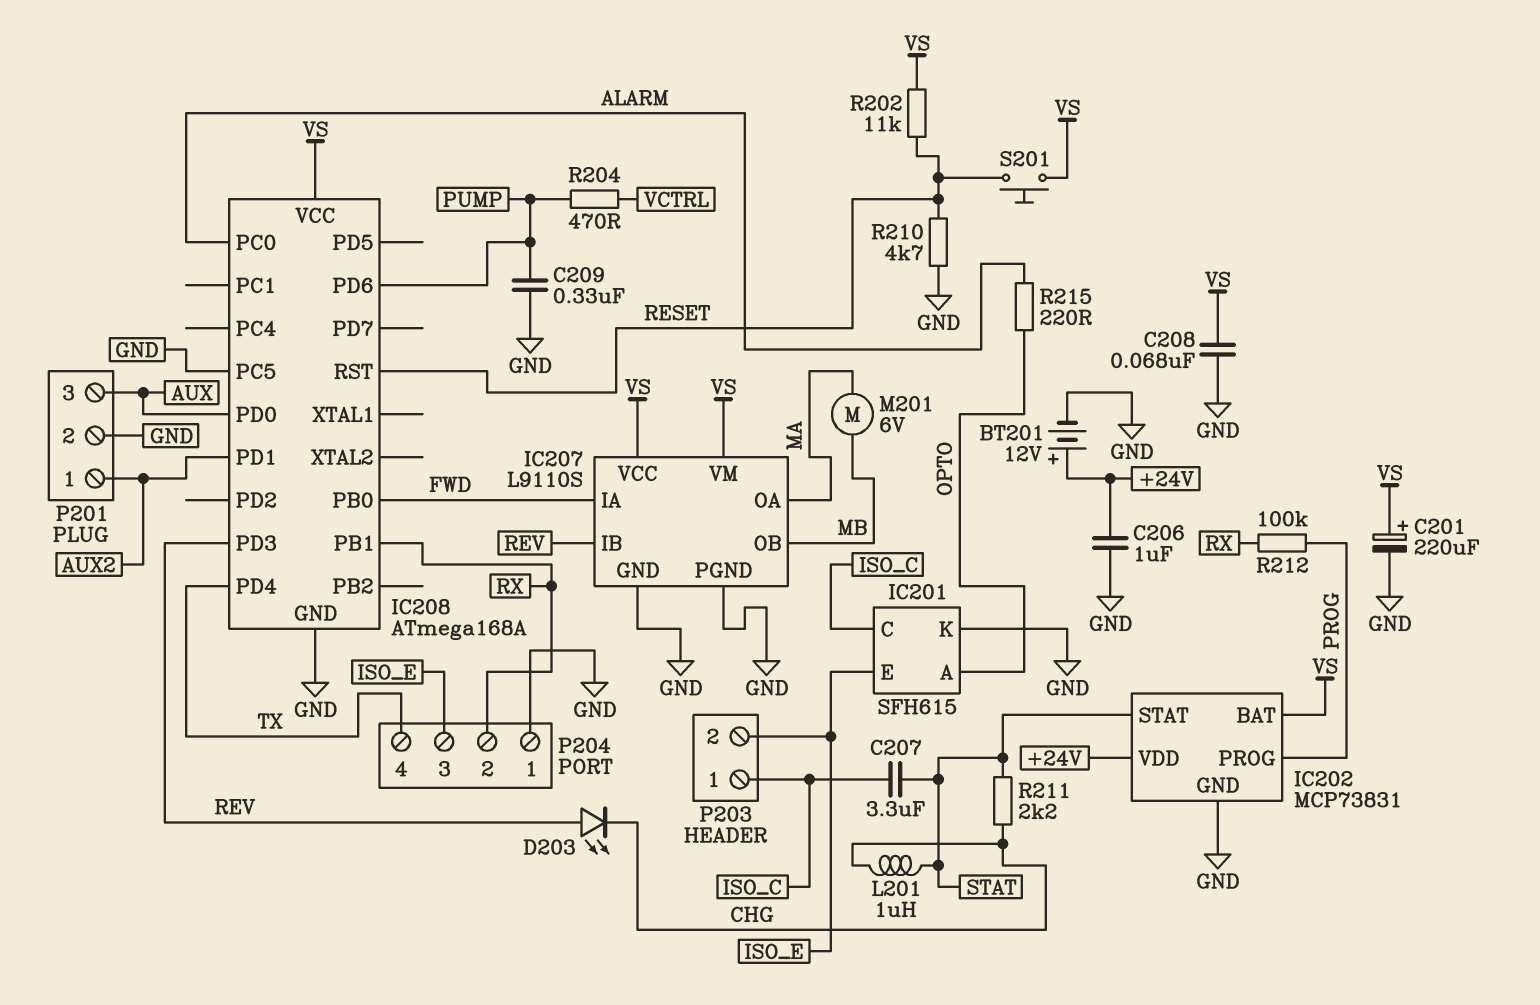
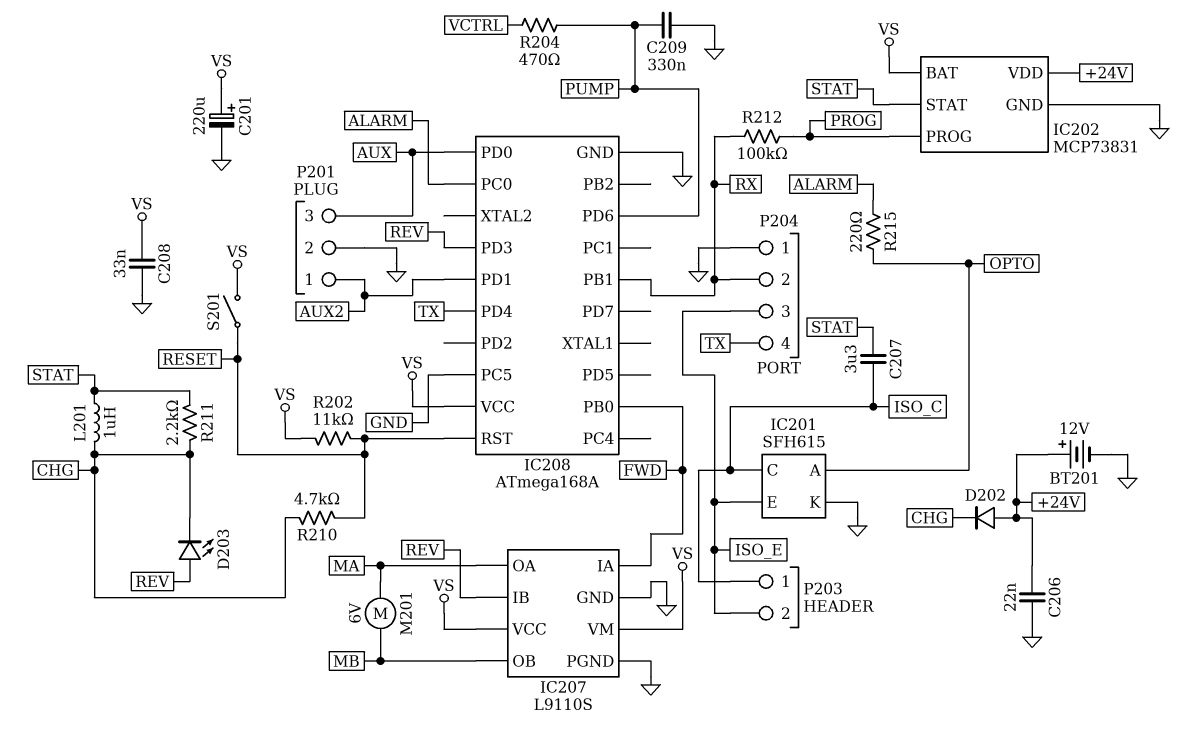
C206: 1uF (+24V, GND) -> 22nF (+24V, GND)
C208: 68nF (GND, VS) -> 33nF (GND, VS)
D202: none -> diode (A +24V, K CHG)
R210: 4.7k (GND, RESET) -> 4.7k (CHG, RESET)
S201: button (RESET, VS) -> switch (RESET, VS)

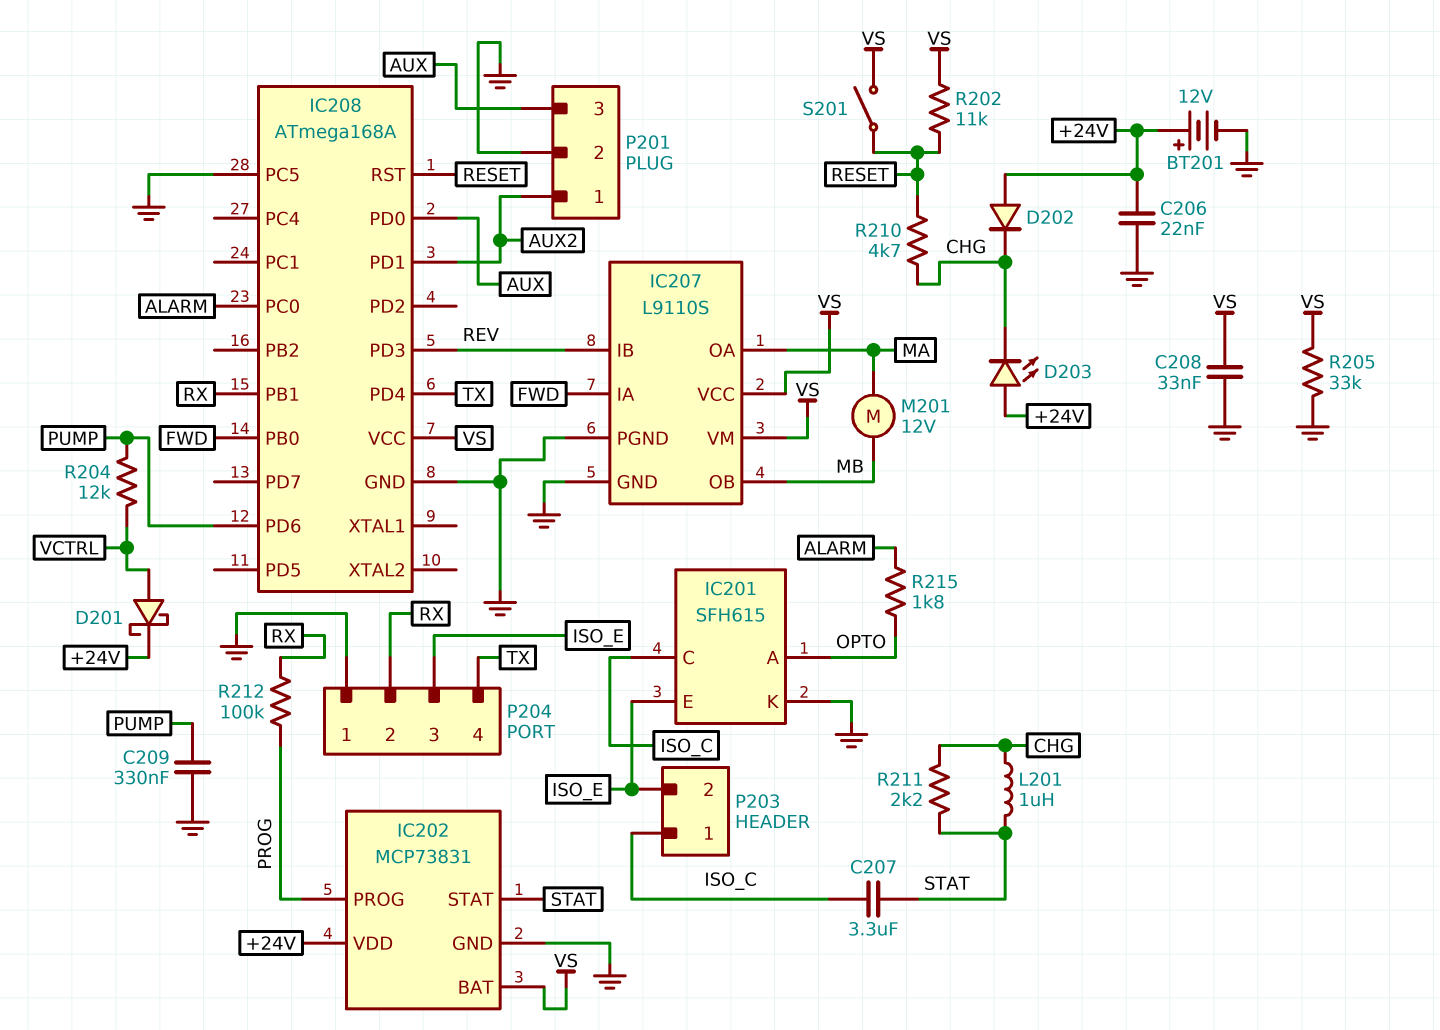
C201: 220uF (plus VS, minus GND) -> none
D201: none -> schottky (A VCTRL, K +24V)
D203: LED (A REV, K CHG) -> LED (A +24V, K CHG)
M201: motor 6V (MA, MB) -> motor 12V (MA, MB)
R204: 470 (PUMP, VCTRL) -> 12k (PUMP, VCTRL)
R205: none -> 33k (GND, VS)
R215: 220 (ALARM, OPTO) -> 1.8k (ALARM, OPTO)

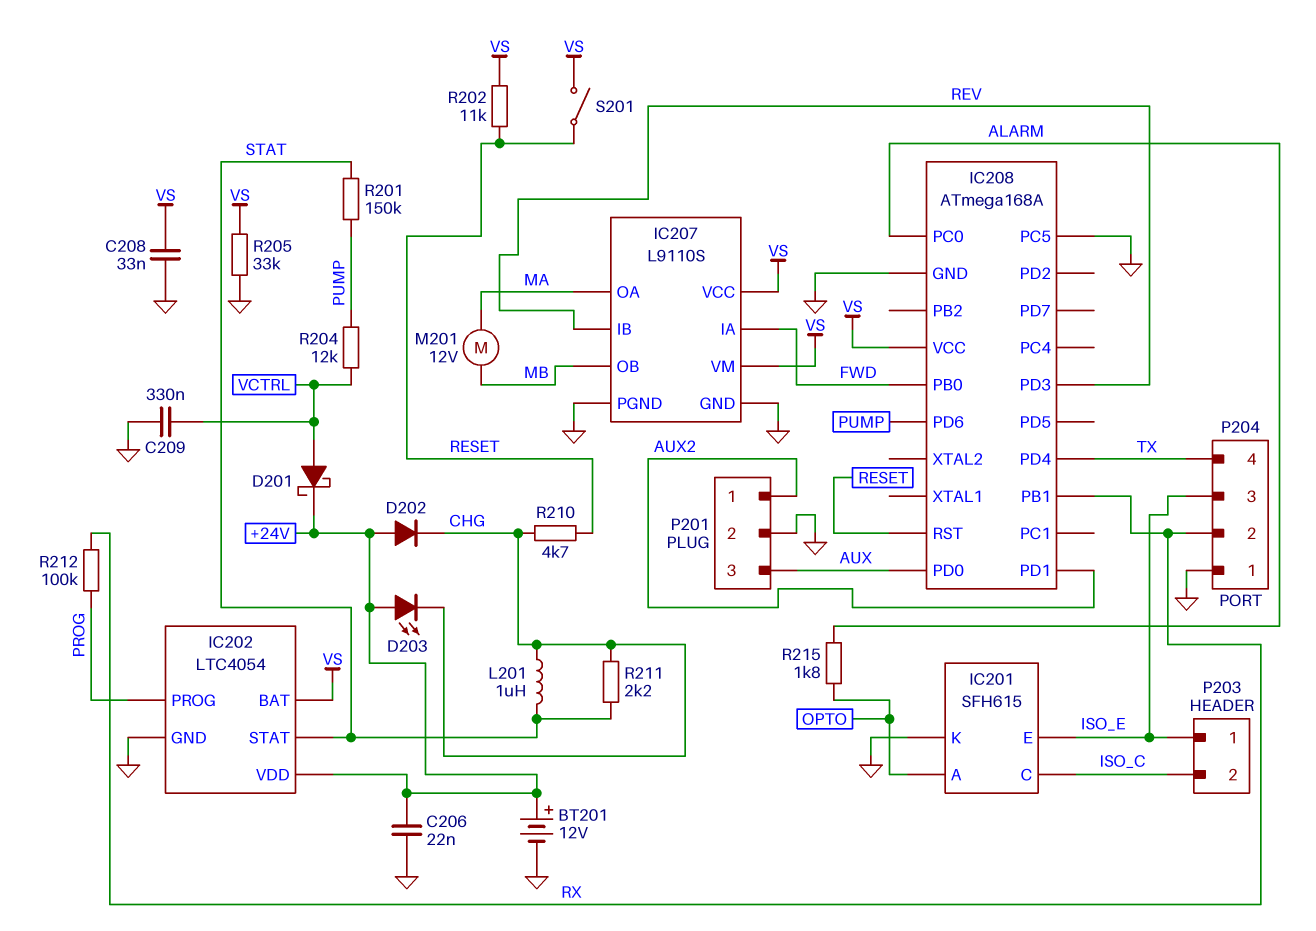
C207: 3.3uF (ISO_C, STAT) -> none
C209: 330nF (GND, PUMP) -> 330nF (GND, VCTRL)
IC202: MCP73831 -> LTC4054
P203 pin 1: ISO_C -> ISO_E
P203 pin 2: ISO_E -> ISO_C
R201: none -> 150k (PUMP, STAT)

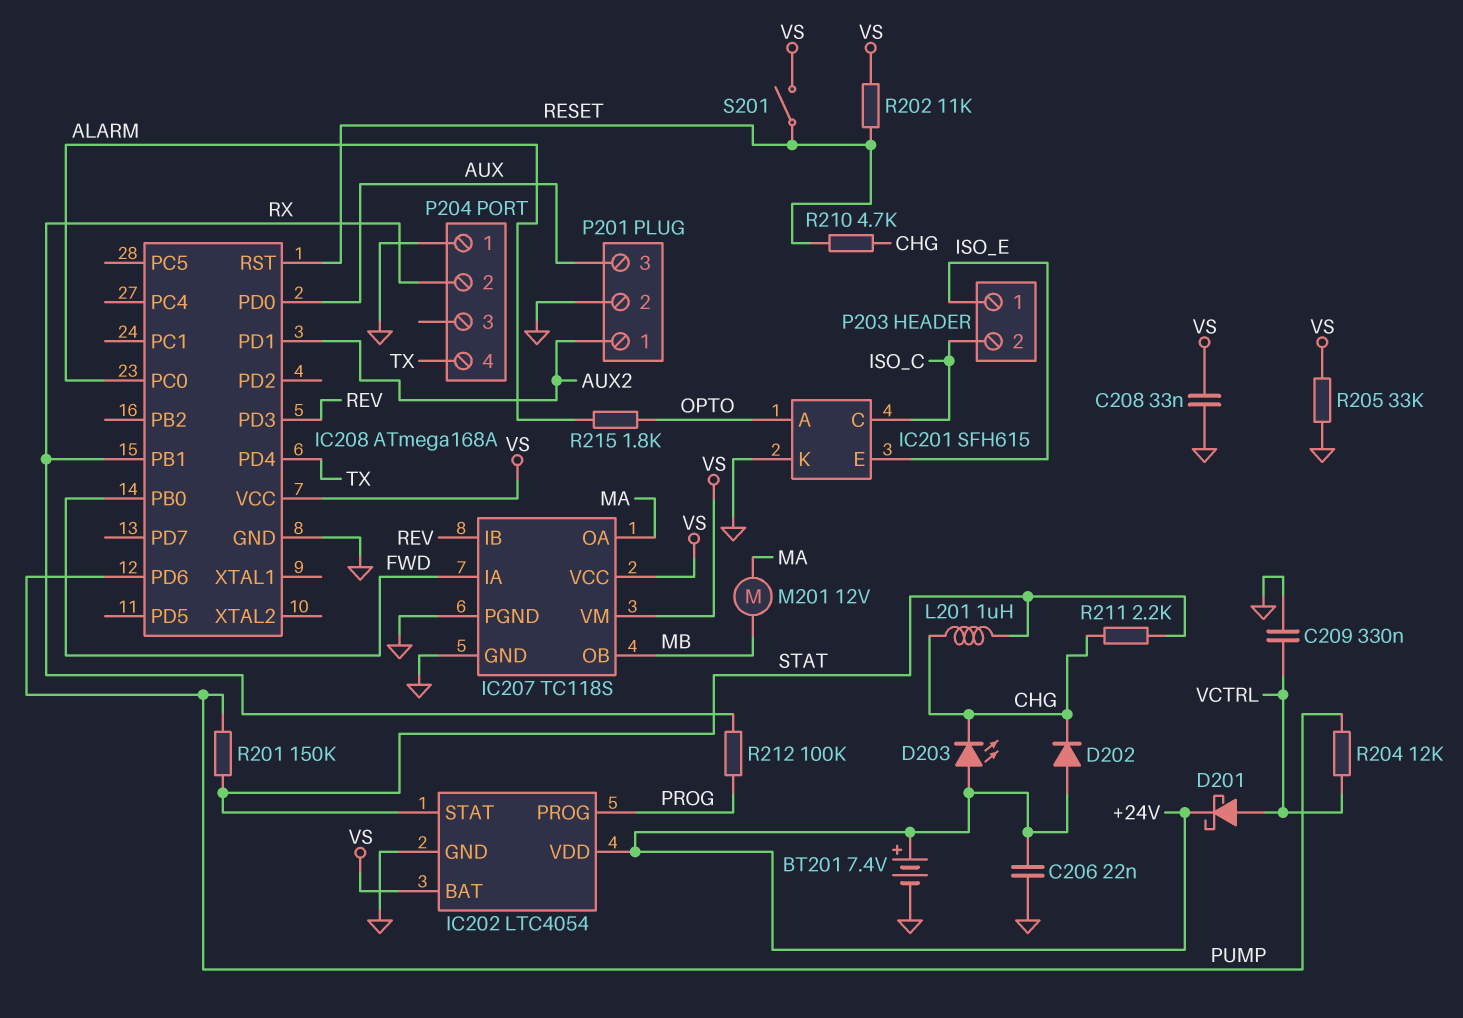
BT201: 12V (plus +24V, minus GND) -> 7.4V (plus +24V, minus GND)
IC207: L9110S -> TC118S
IC208 pin PC5: GND -> none
P204 pin 3: ISO_E -> none

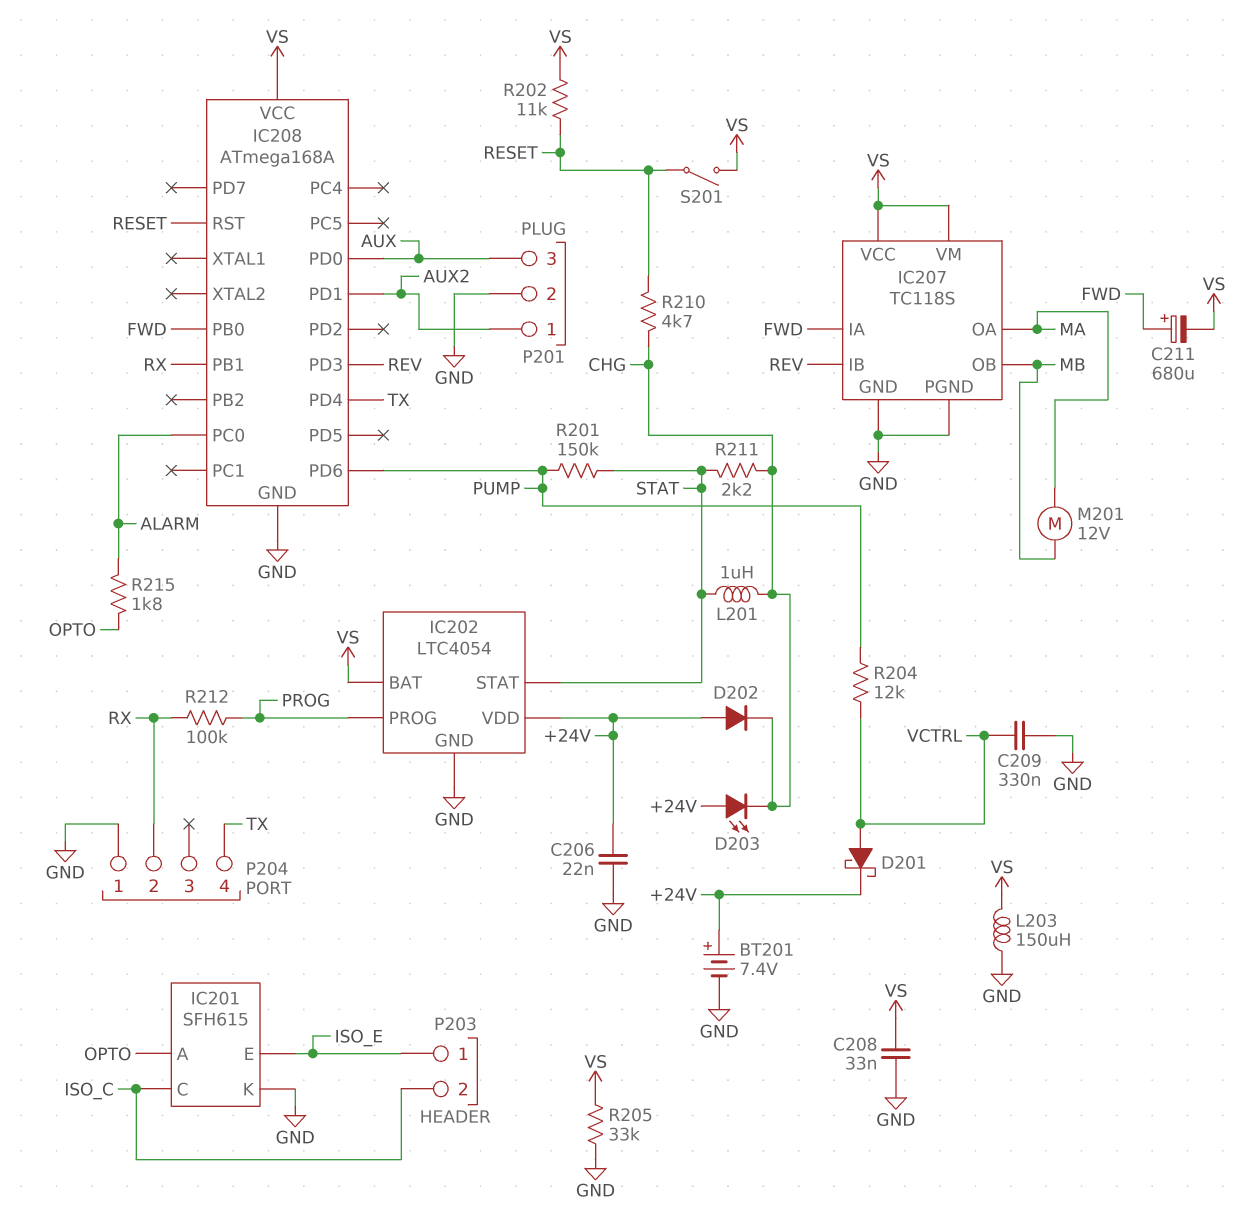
C211: none -> 680uF (plus FWD, minus VS)
L203: none -> 150uH (GND, VS)

